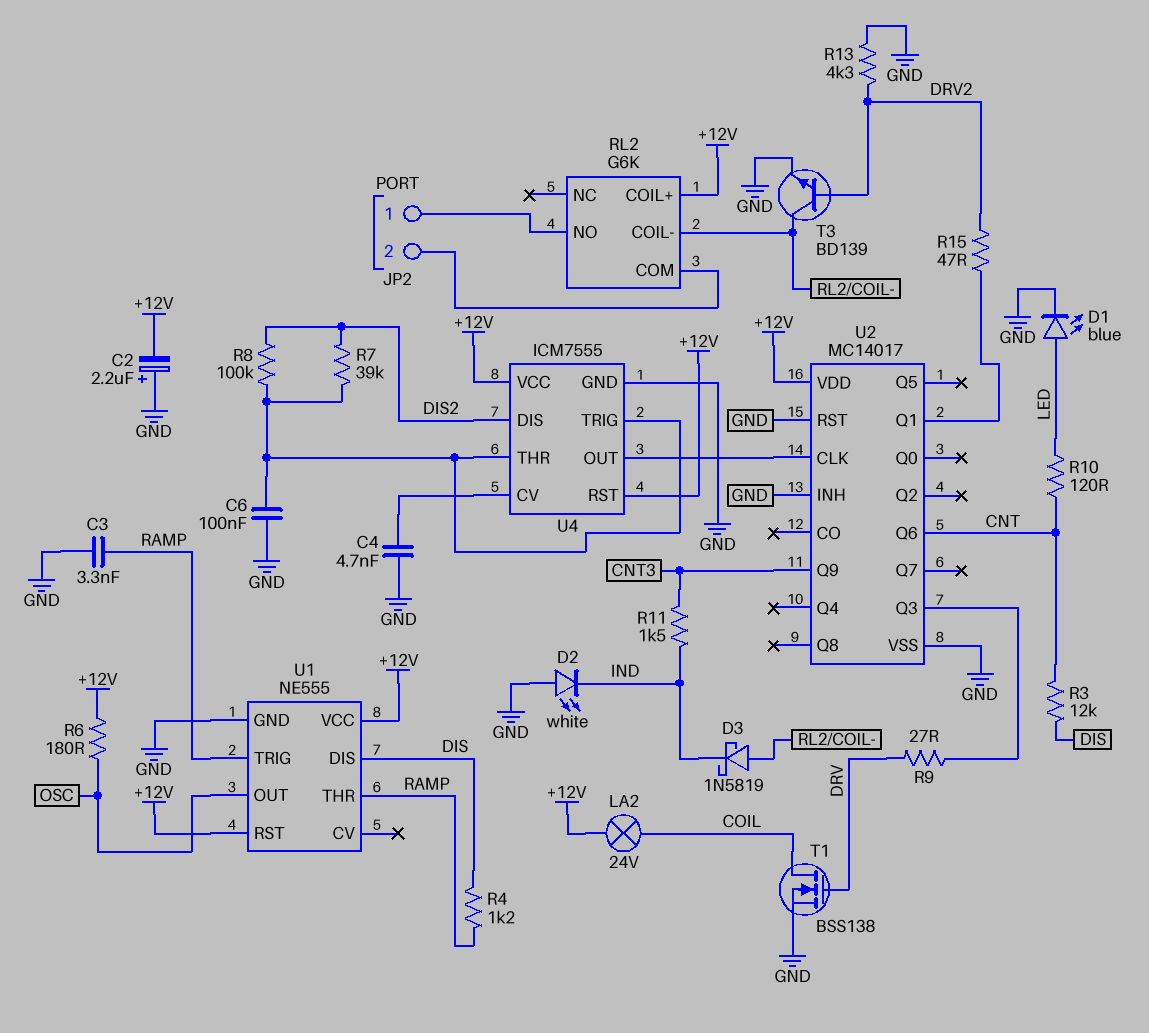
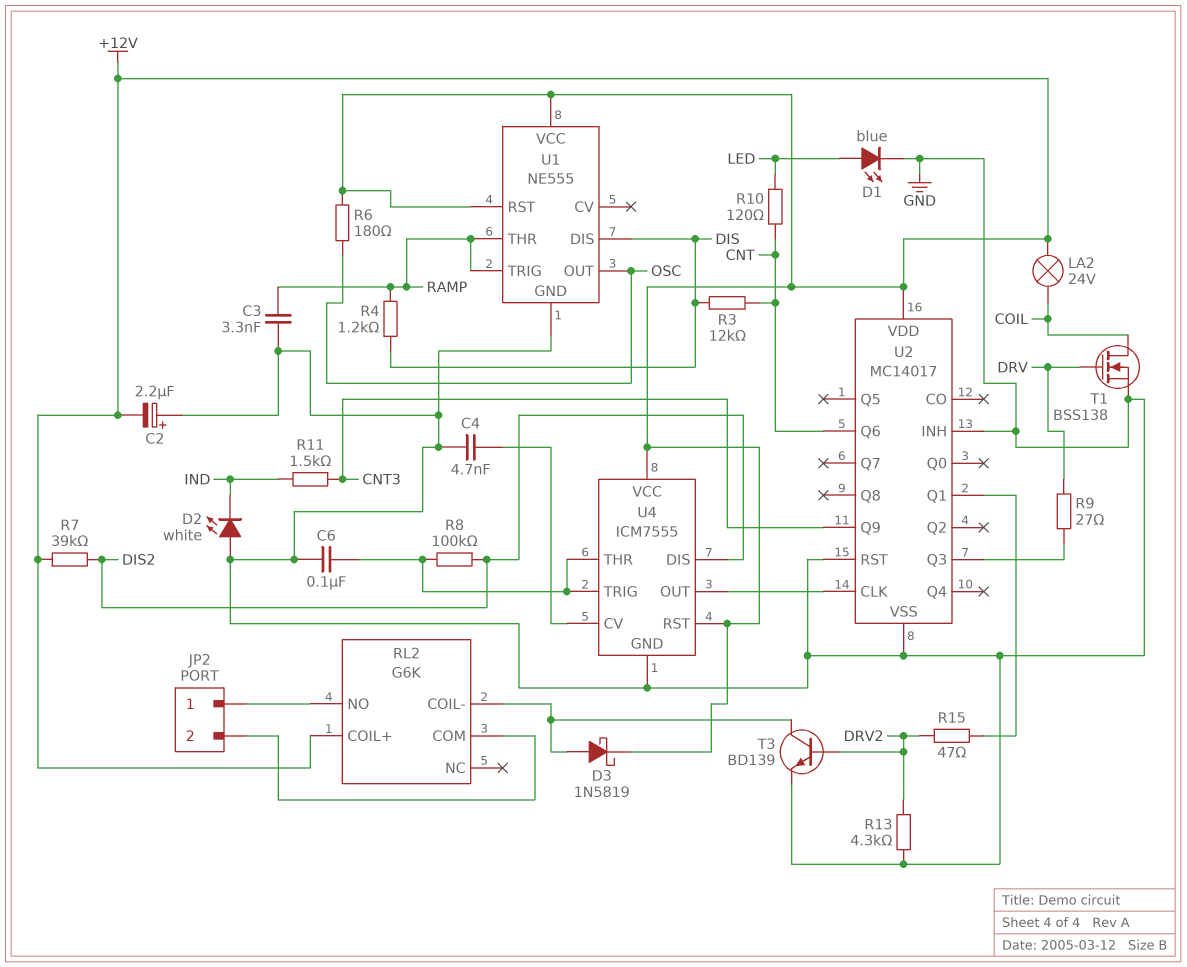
D3: schottky 1N5819 (A RL2/COIL-, K IND) -> schottky 1N5819 (A RL2/COIL-, K +12V)
R7: 39k (DIS2, U4/THR) -> 39k (+12V, DIS2)

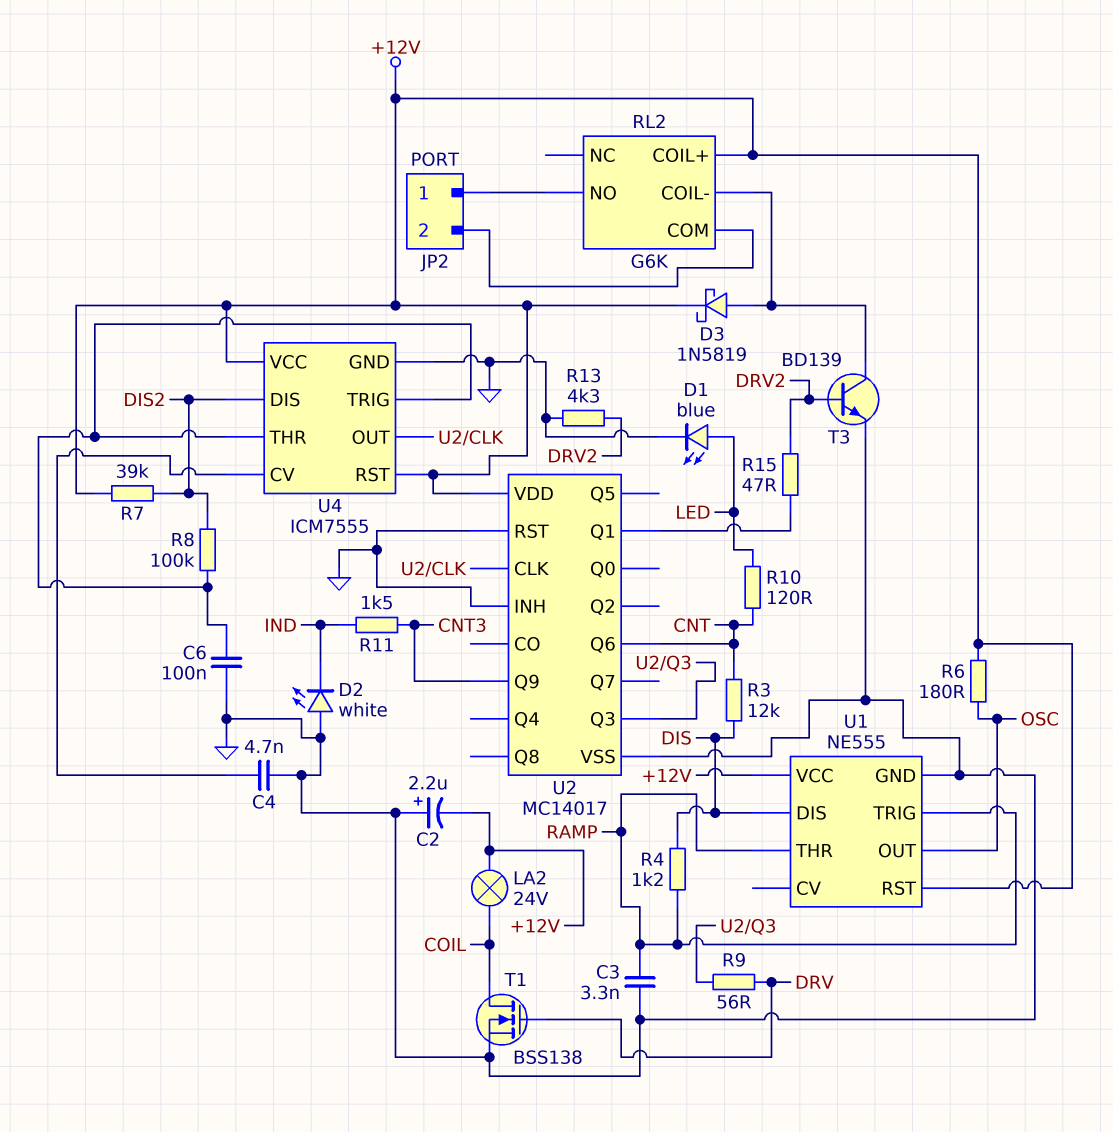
R9: 27 (DRV, U2/Q3) -> 56 (DRV, U2/Q3)

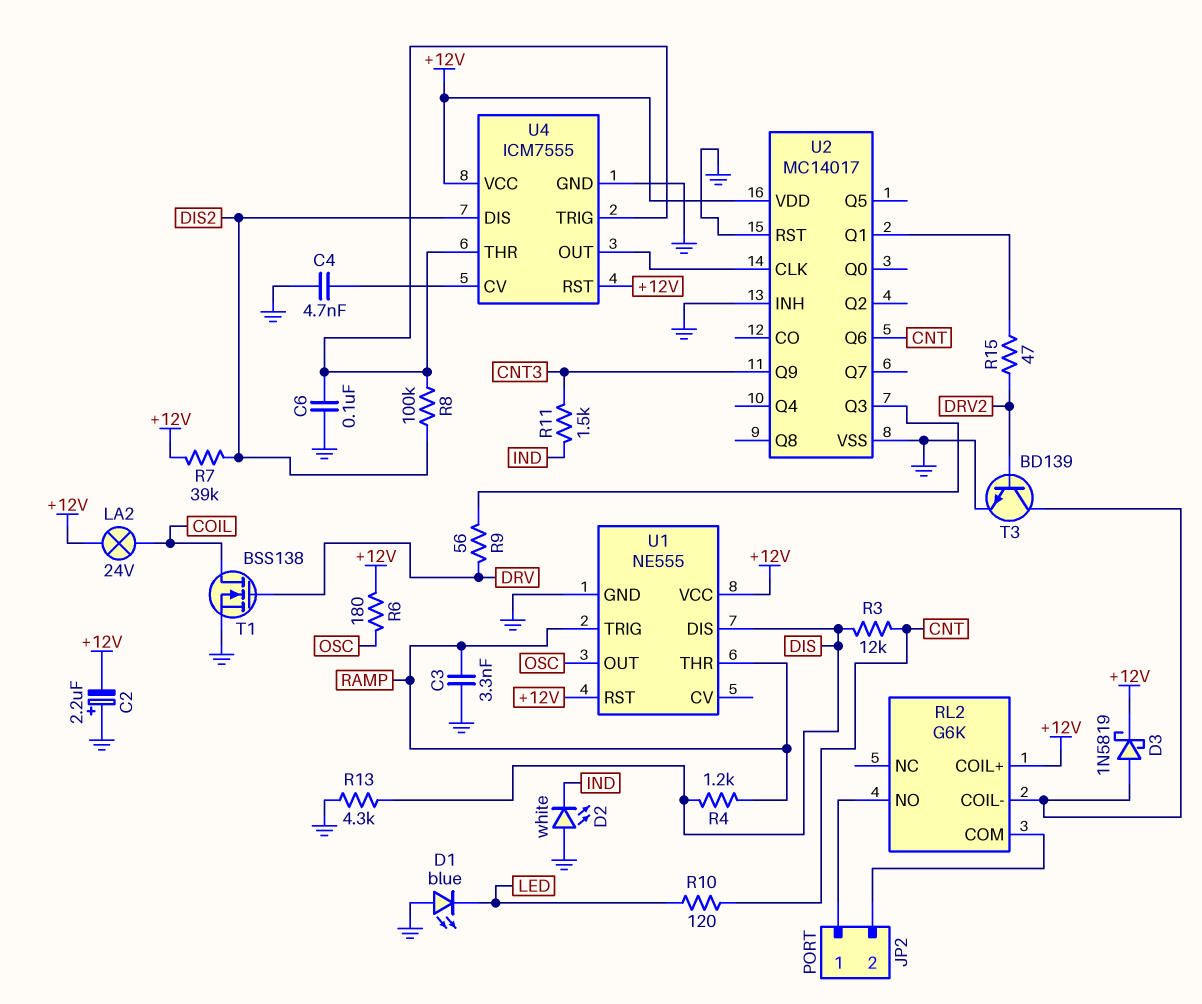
D1: LED blue (A LED, K GND) -> LED blue (A GND, K LED)
R13: 4.3k (DRV2, GND) -> 4.3k (DIS, GND)

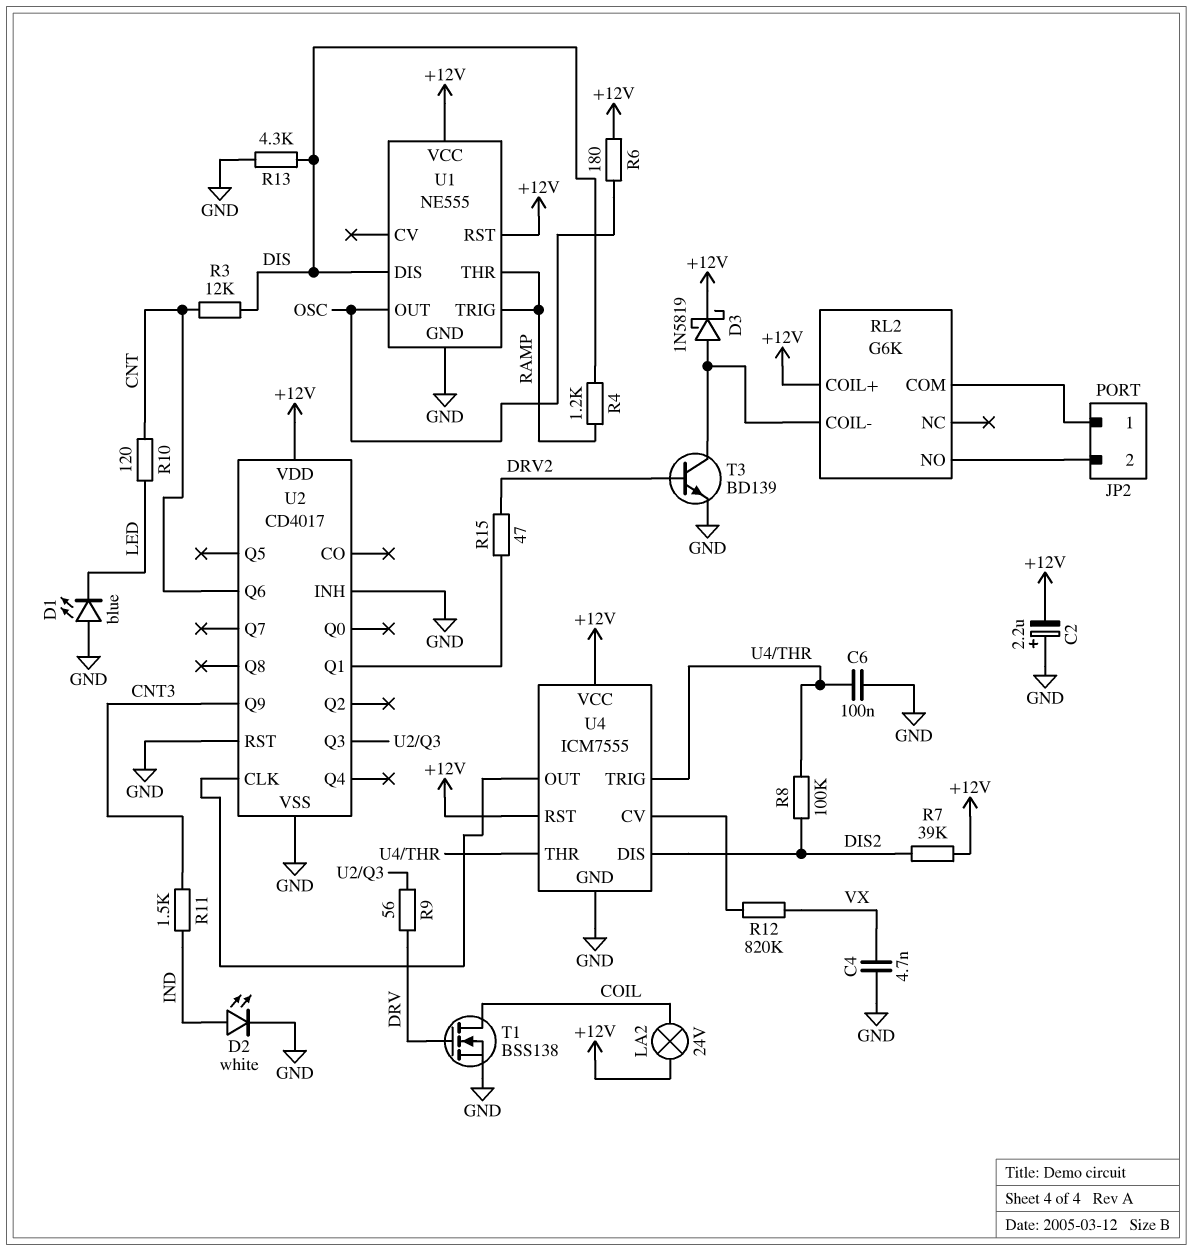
C3: 3.3nF (GND, RAMP) -> none
C4: 4.7nF (GND, U4/CV) -> 4.7nF (GND, VX)
D2: LED white (A GND, K IND) -> LED white (A IND, K GND)
R12: none -> 820k (U4/CV, VX)
RL2 pin COM: JP2/2 -> JP2/1
RL2 pin NO: JP2/1 -> JP2/2
U2: MC14017 -> CD4017

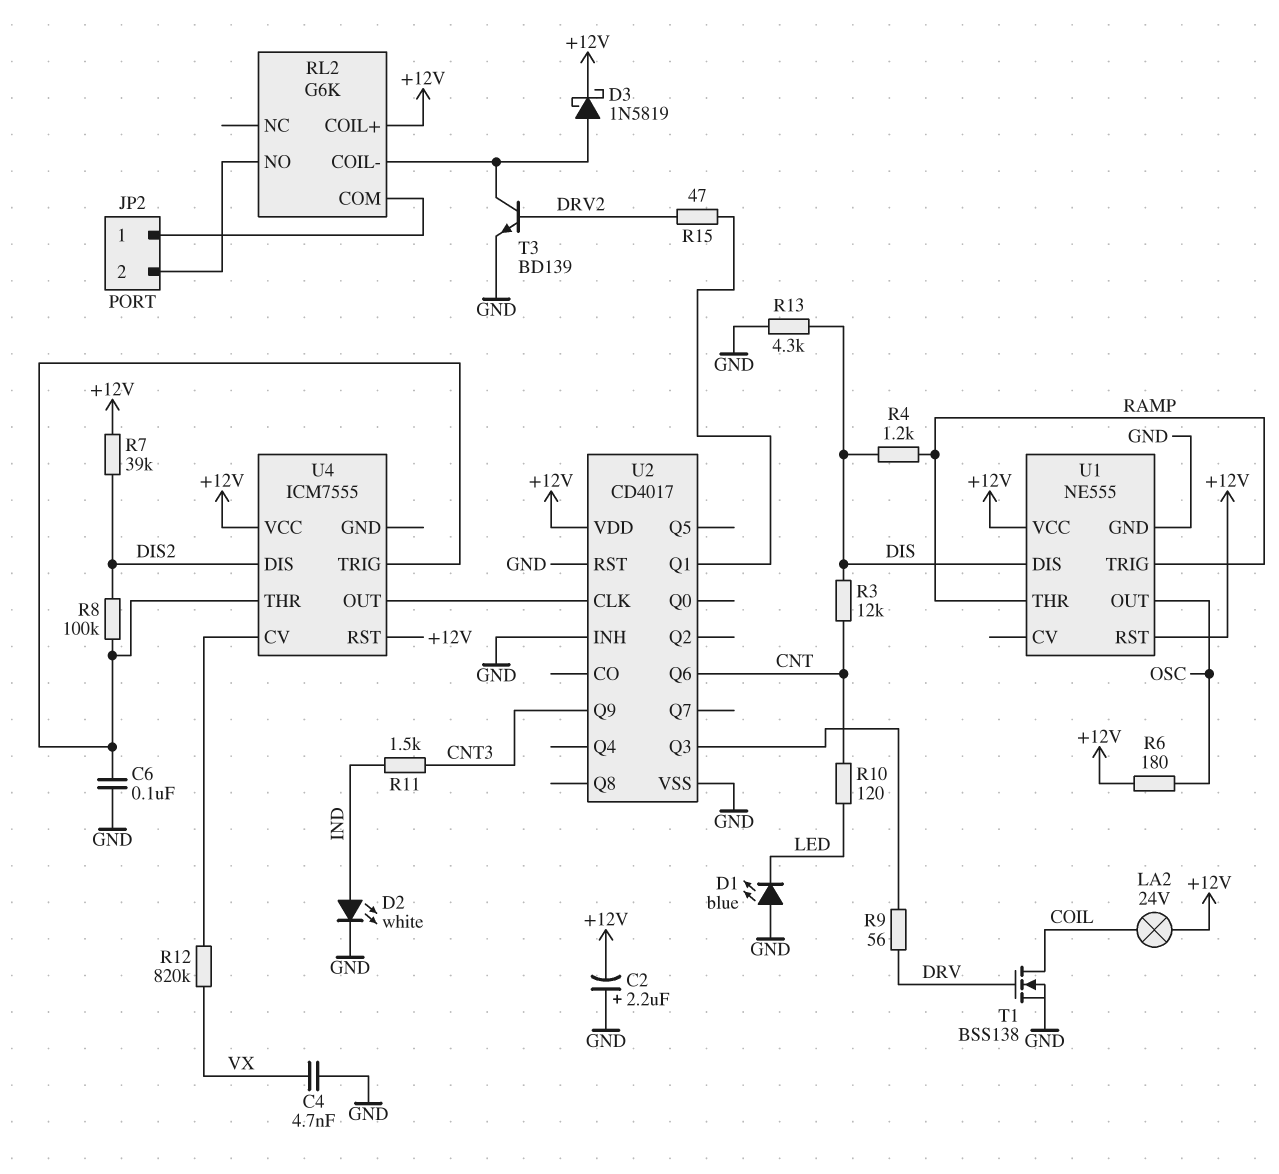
U4 pin GND: GND -> none

